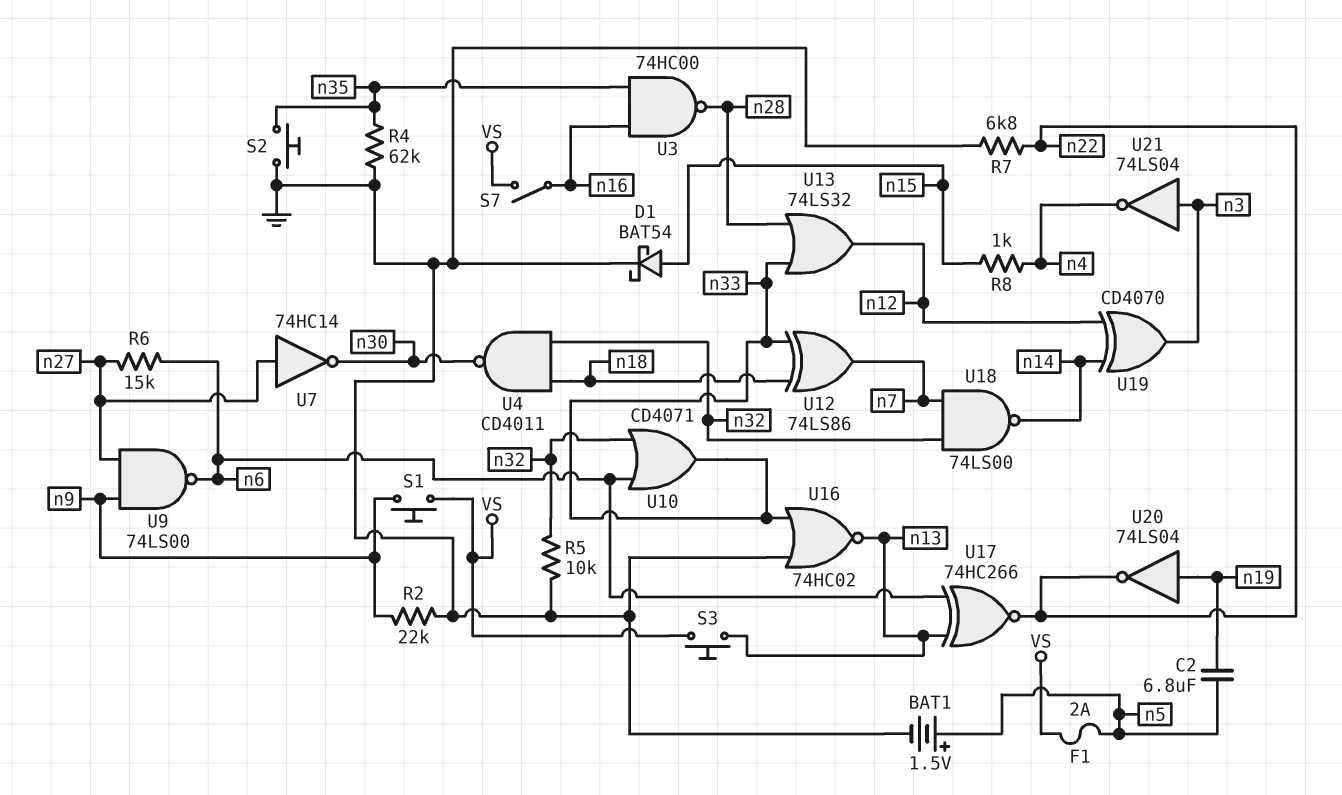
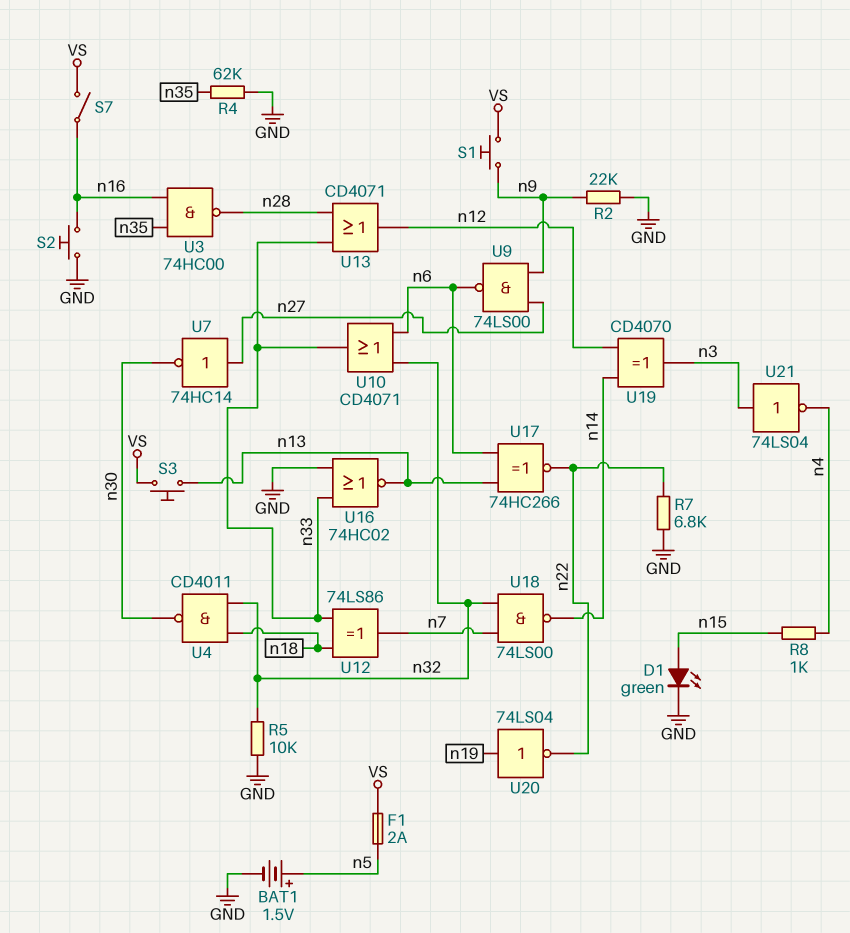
C2: 6.8uF (n5, n19) -> none
D1: schottky BAT54 (A n15, K GND) -> LED green (A n15, K GND)
R6: 15k (n6, n27) -> none
S2: button (GND, n35) -> button (GND, n16)
U13: OR 74LS32 (in n28, in n33, out n12) -> OR CD4071 (in n28, in n33, out n12)

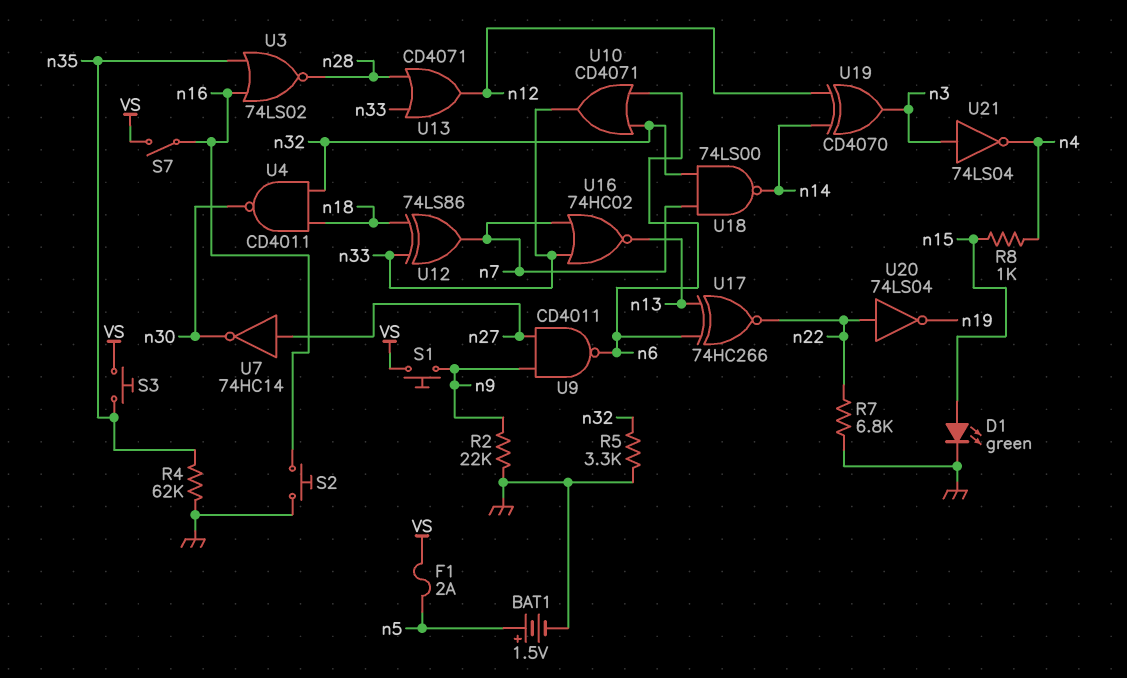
R5: 10k (GND, n32) -> 3.3k (GND, n32)
S3: button (VS, n13) -> button (VS, n35)
U3: NAND 74HC00 (in n16, in n35, out n28) -> NOR 74LS02 (in n16, in n35, out n28)
U9: NAND 74LS00 (in n9, in n27, out n6) -> NAND CD4011 (in n9, in n27, out n6)
U16: NOR 74HC02 (in GND, in n33, out n13) -> NOR 74HC02 (in n7, in n33, out n13)
U20: NOT 74LS04 (in n19, out n22) -> NOT 74LS04 (in n22, out n19)

